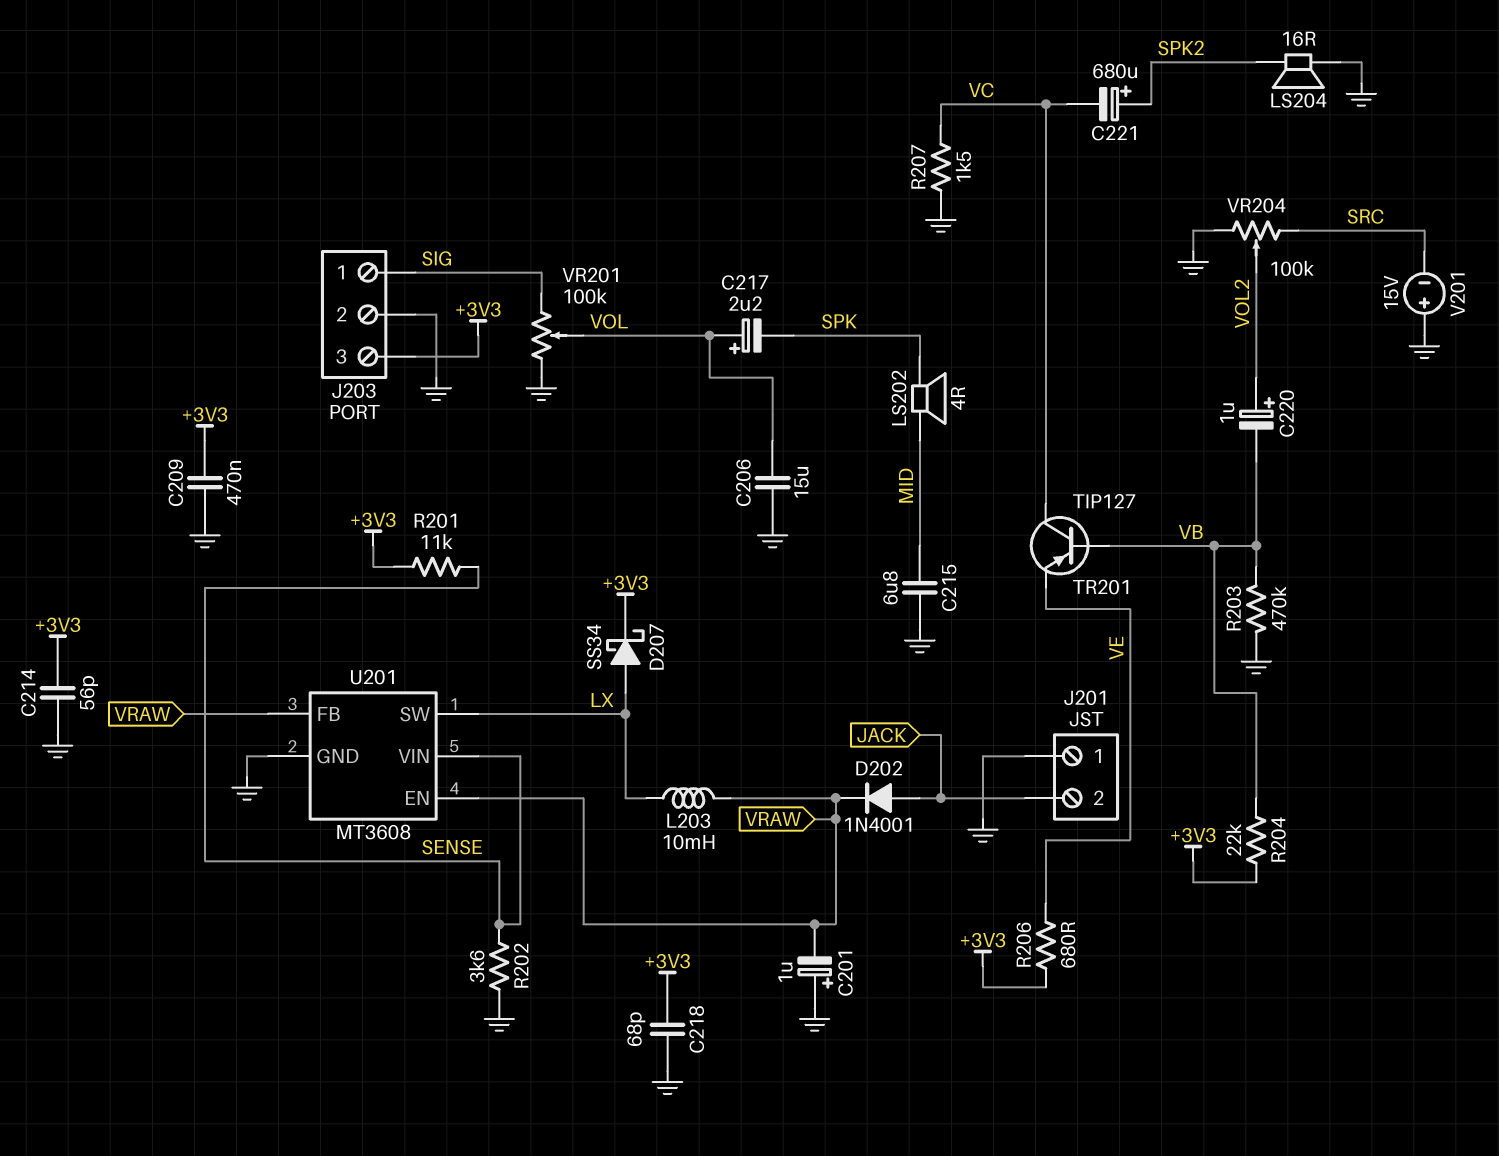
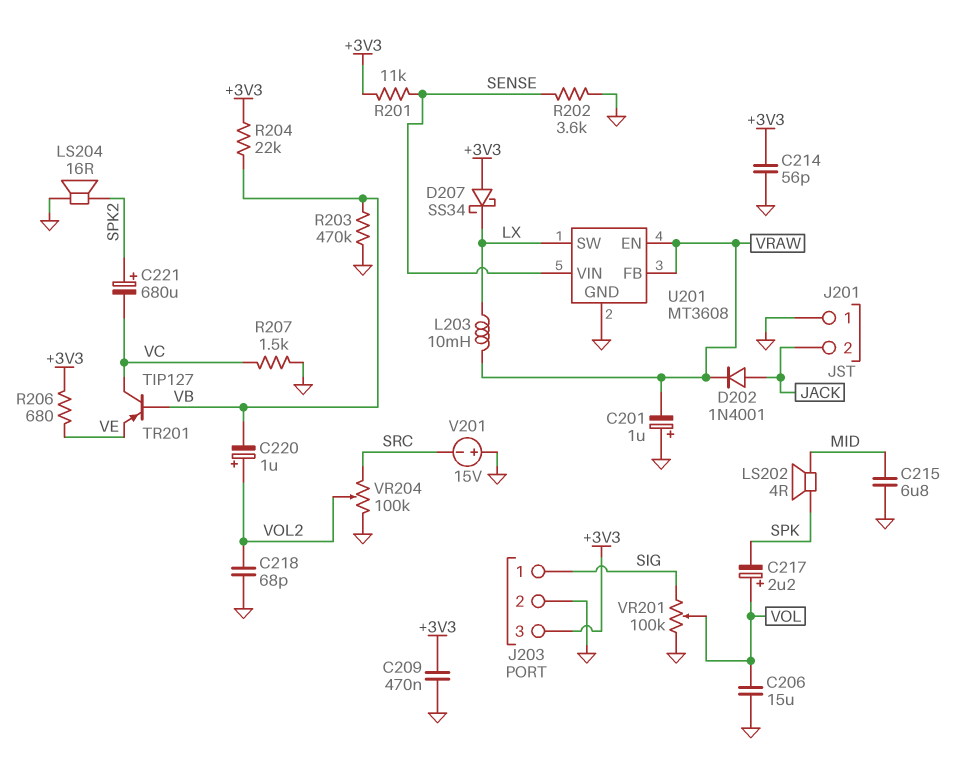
C218: 68pF (+3V3, GND) -> 68pF (GND, VOL2)
D207: schottky SS34 (A LX, K +3V3) -> schottky SS34 (A +3V3, K LX)

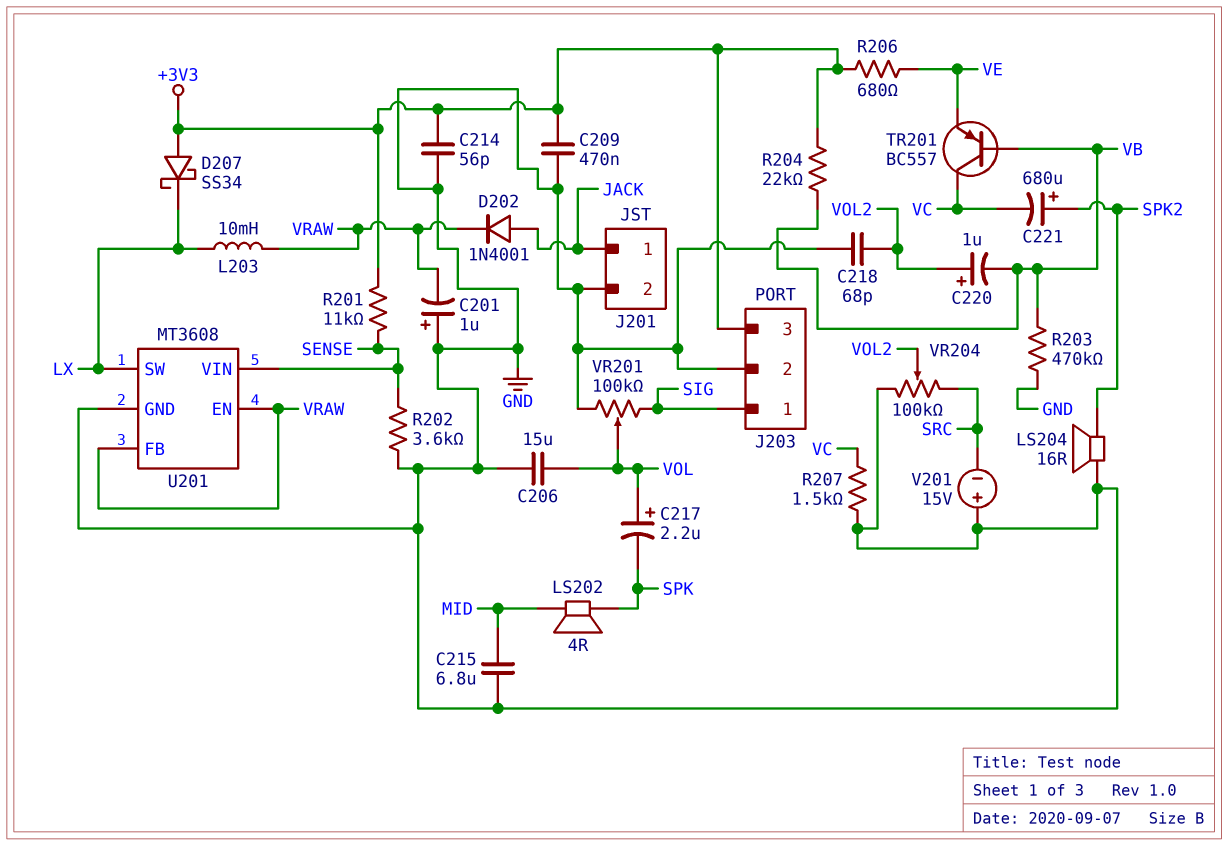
J201 pin 1: GND -> JACK
J201 pin 2: JACK -> GND
TR201: PNP TIP127 (B VB, C VC, E VE) -> PNP BC557 (B VB, C VC, E VE)

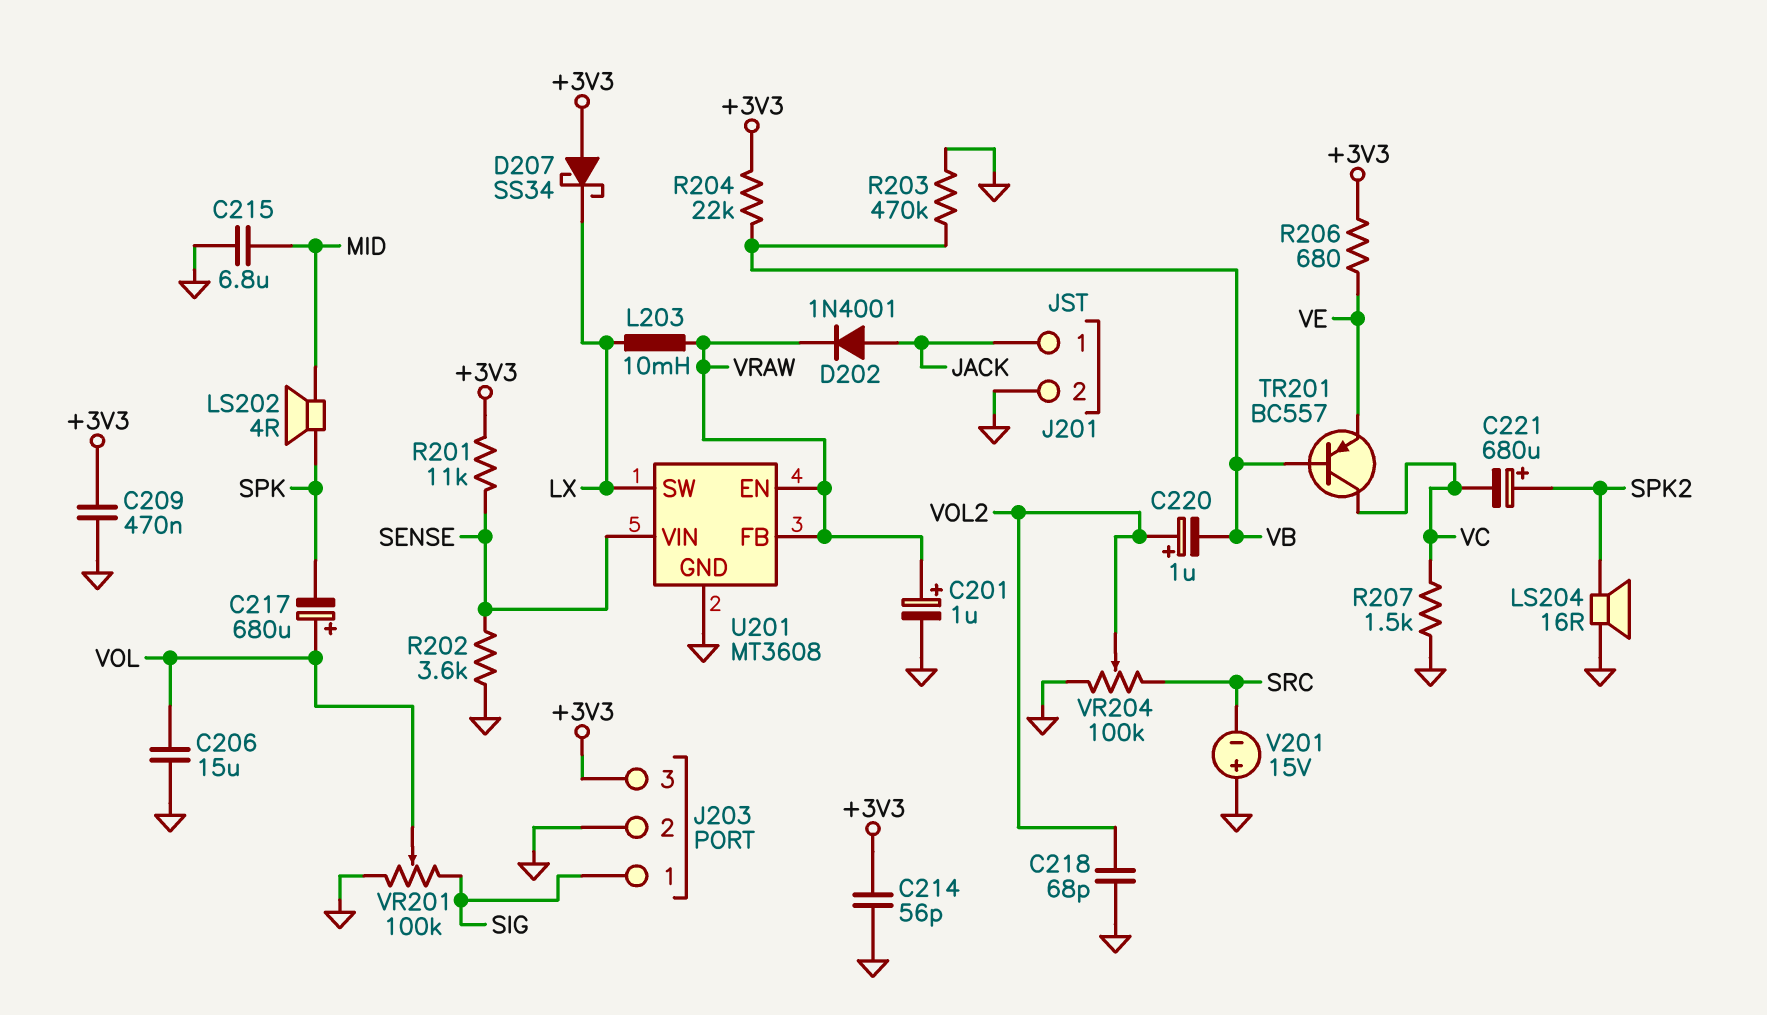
C201: 1uF (plus GND, minus VRAW) -> 1uF (plus VRAW, minus GND)
C217: 2.2uF (plus VOL, minus SPK) -> 680uF (plus VOL, minus SPK)

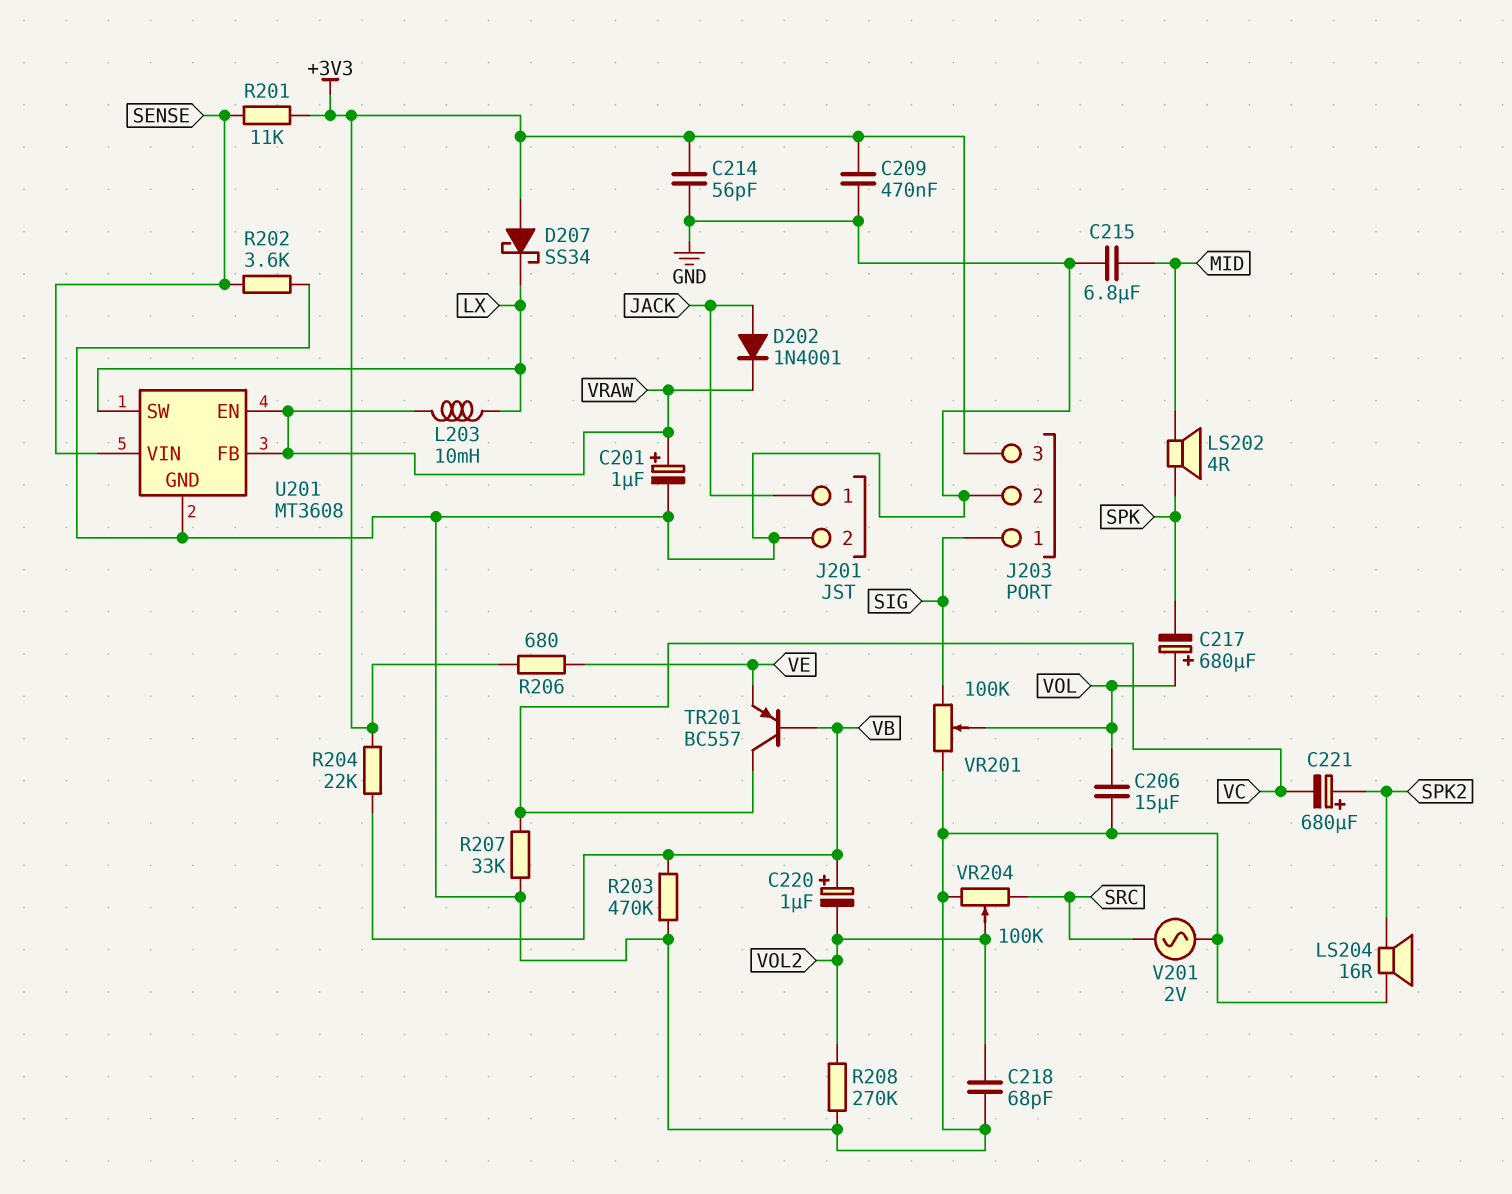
C220: 1uF (plus VOL2, minus VB) -> 1uF (plus VB, minus VOL2)
R207: 1.5k (GND, VC) -> 33k (GND, VC)
R208: none -> 270k (GND, VOL2)
V201: 15V (plus GND, minus SRC) -> AC 2V (GND, SRC)

